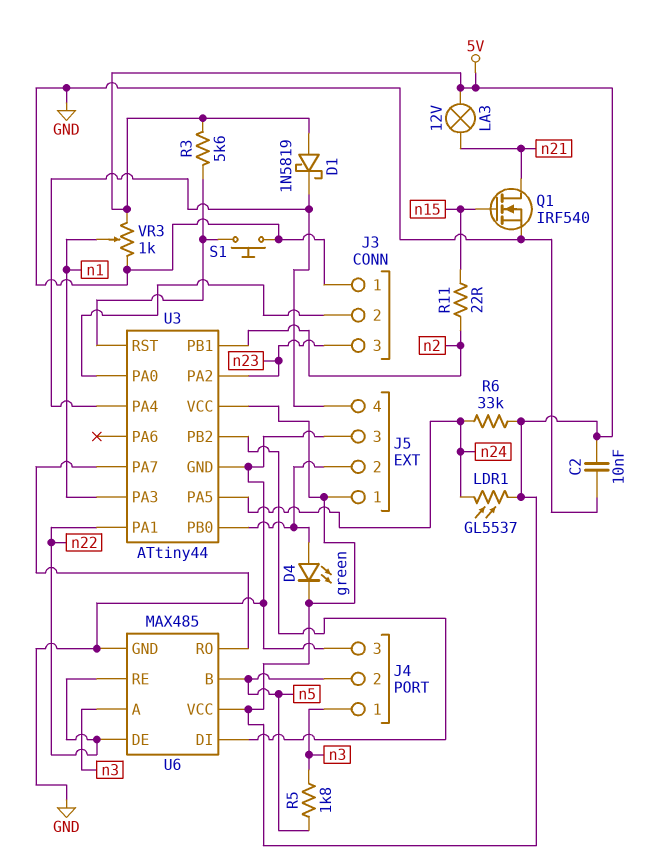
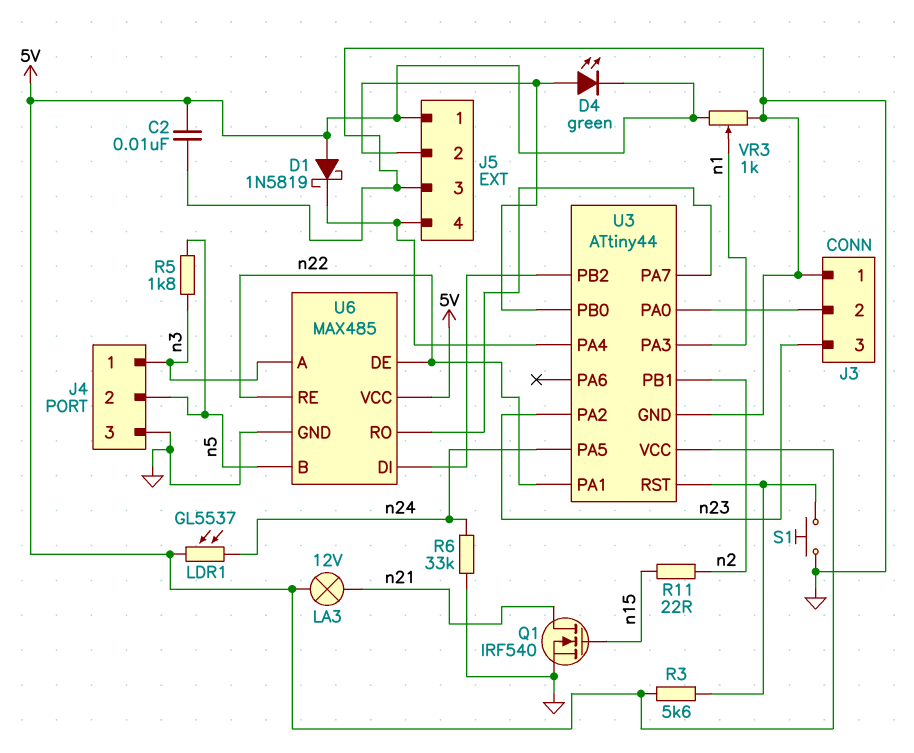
R6: 33k (5V, n24) -> 33k (GND, n24)

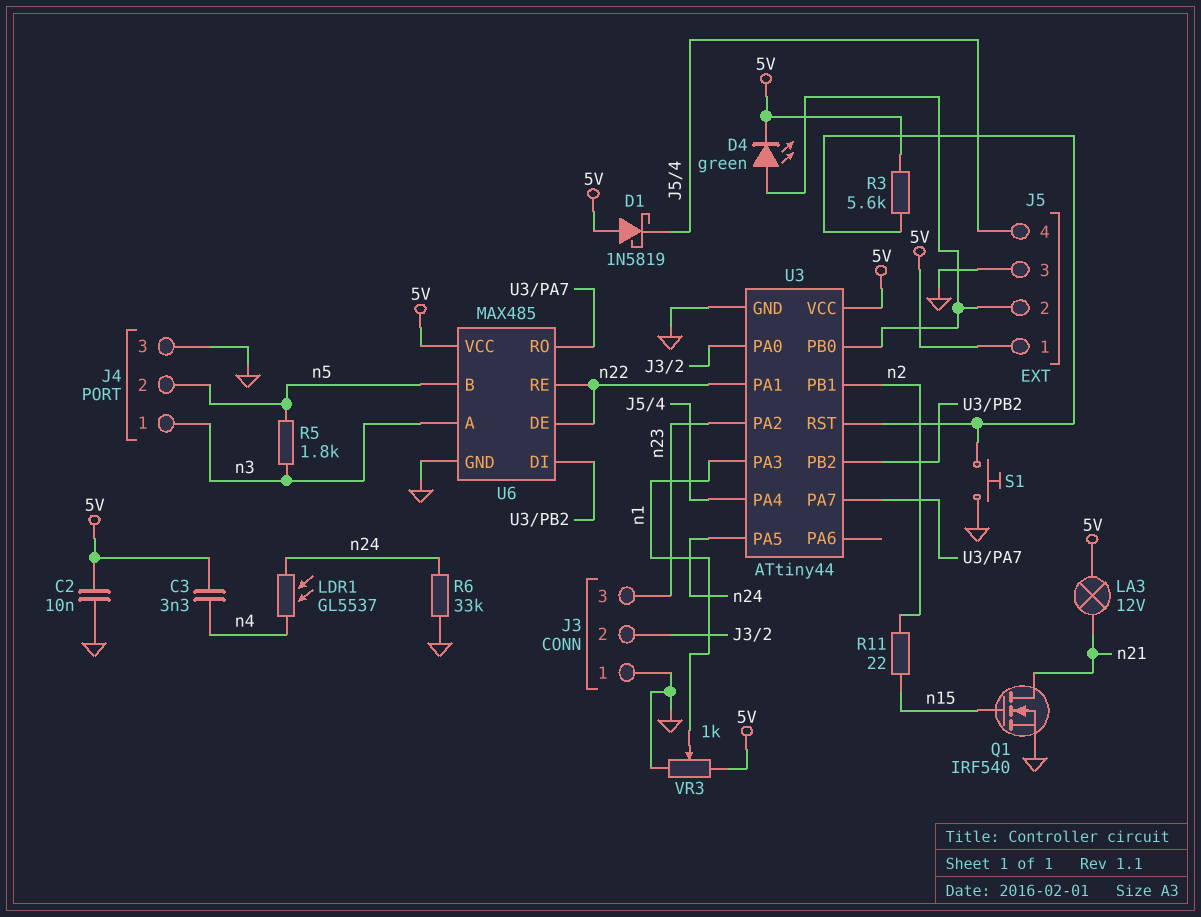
C3: none -> 3.3nF (5V, n4)
LDR1: GL5537 (5V, n24) -> GL5537 (n4, n24)

